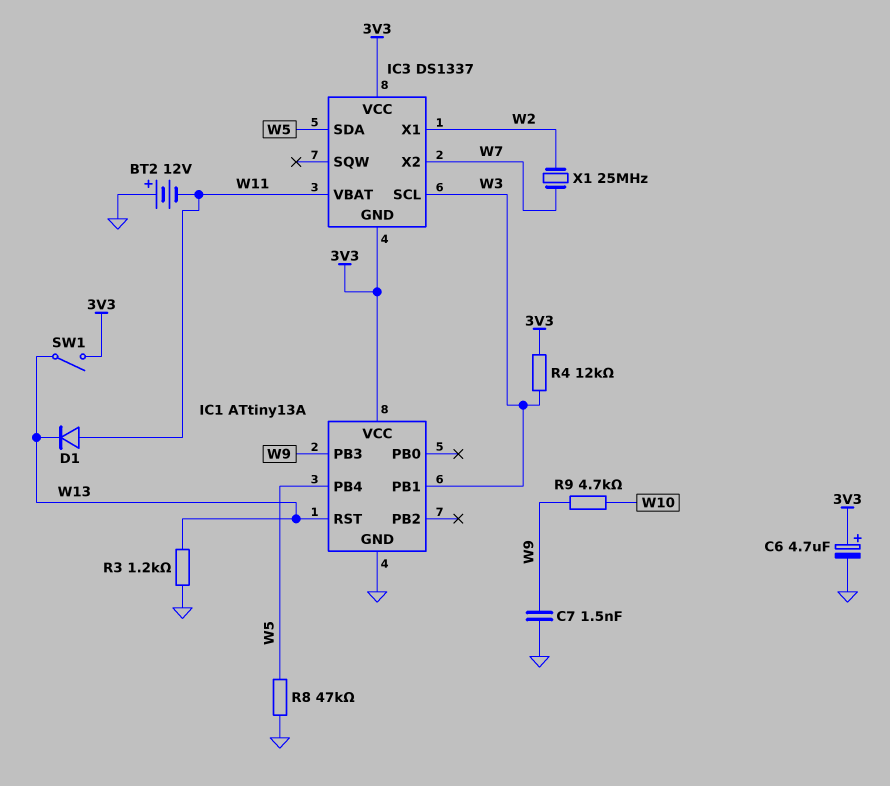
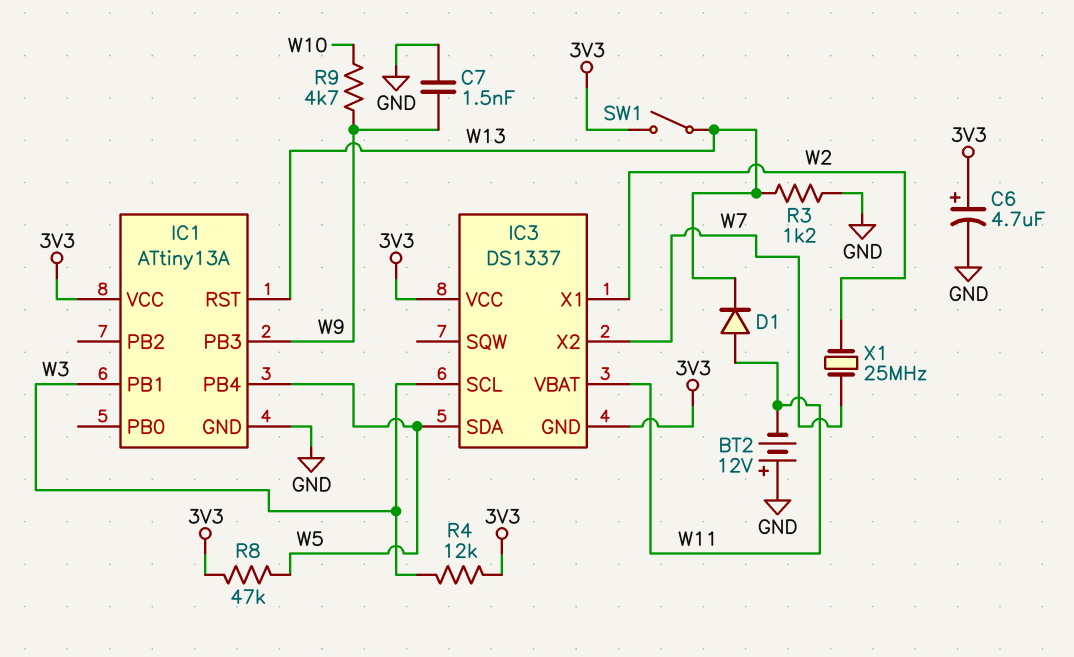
R8: 47k (GND, W5) -> 47k (3V3, W5)

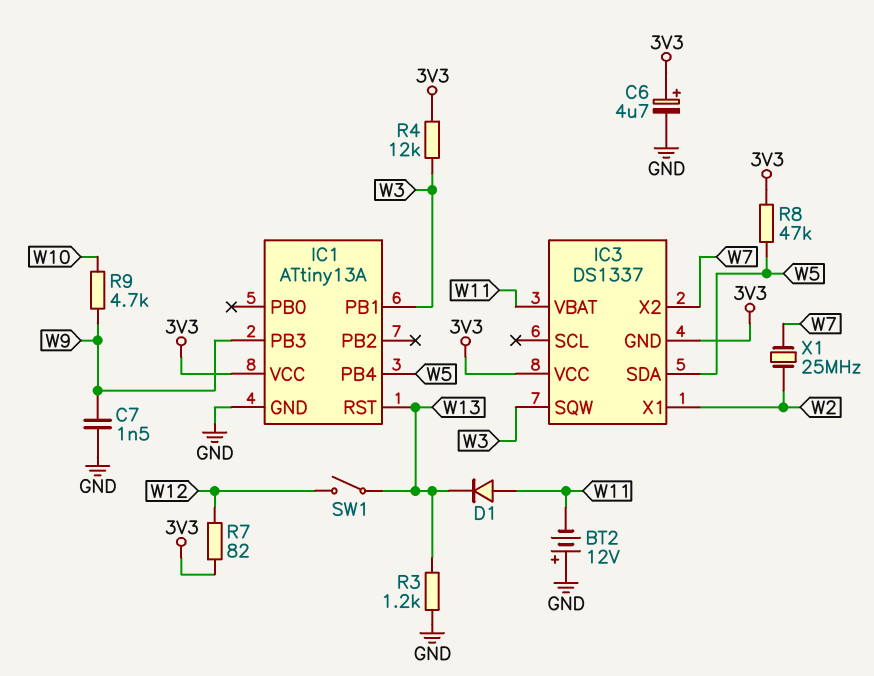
IC3 pin SCL: W3 -> none
IC3 pin SQW: none -> W3
R7: none -> 82 (3V3, W12)
SW1: switch (3V3, W13) -> switch (W12, W13)

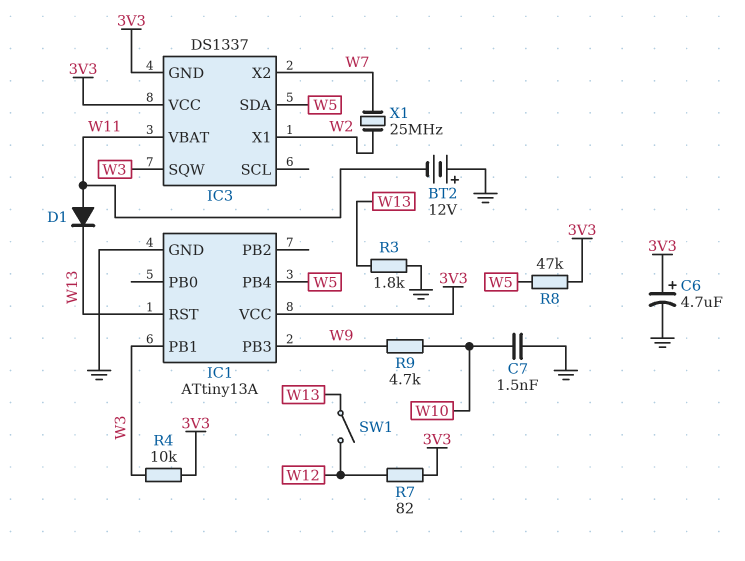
C7: 1.5nF (GND, W9) -> 1.5nF (GND, W10)
R3: 1.2k (GND, W13) -> 1.8k (GND, W13)
R4: 12k (3V3, W3) -> 10k (3V3, W3)

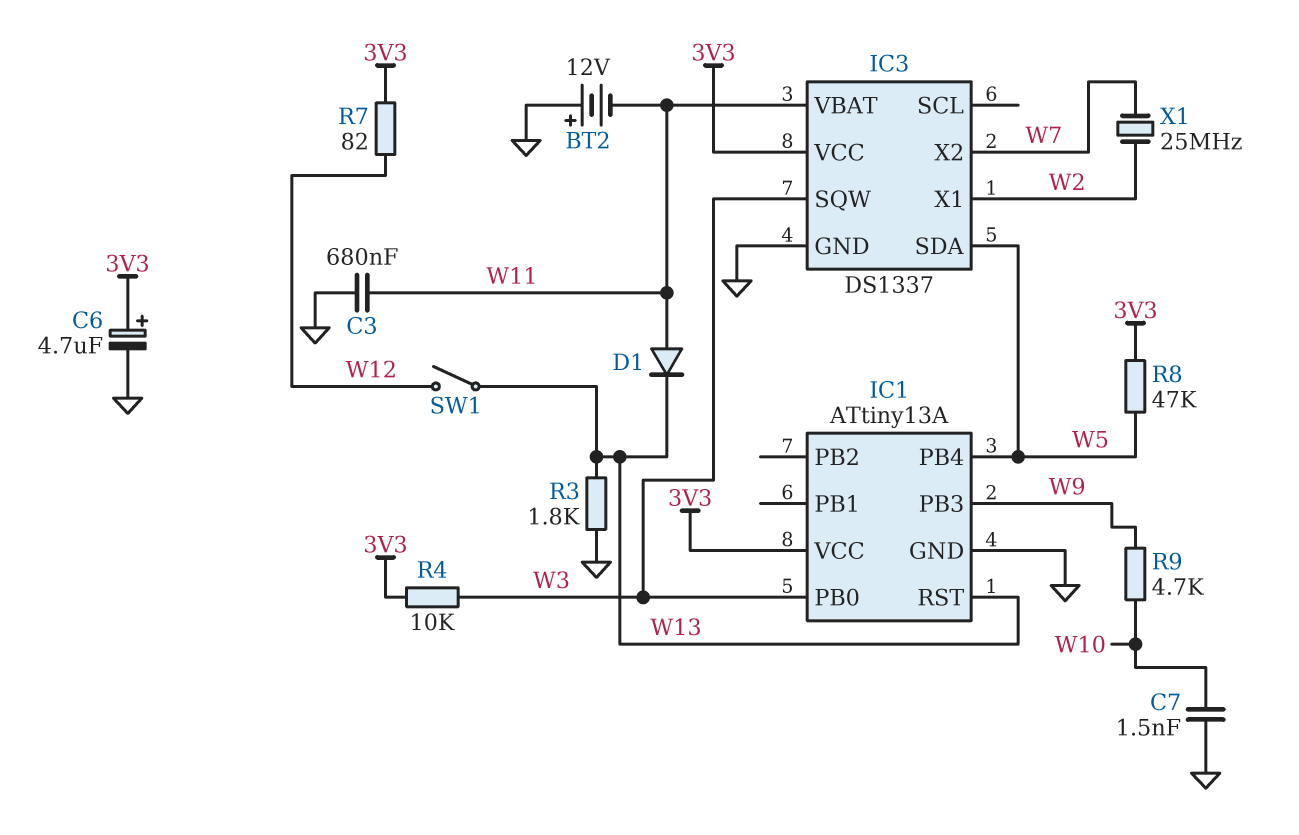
C3: none -> 680nF (GND, W11)
IC1 pin PB0: none -> W3
IC1 pin PB1: W3 -> none
IC3 pin GND: 3V3 -> GND

